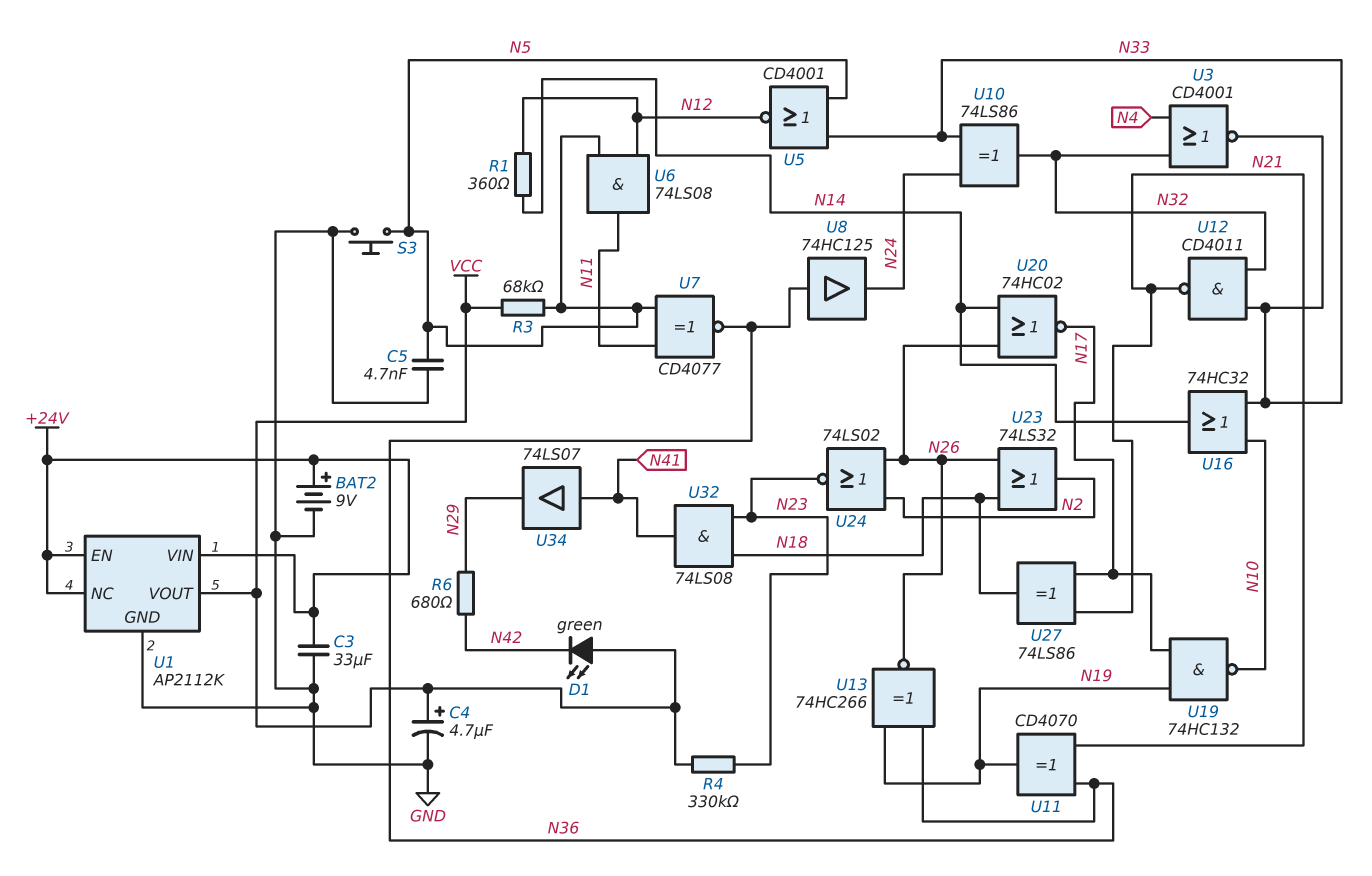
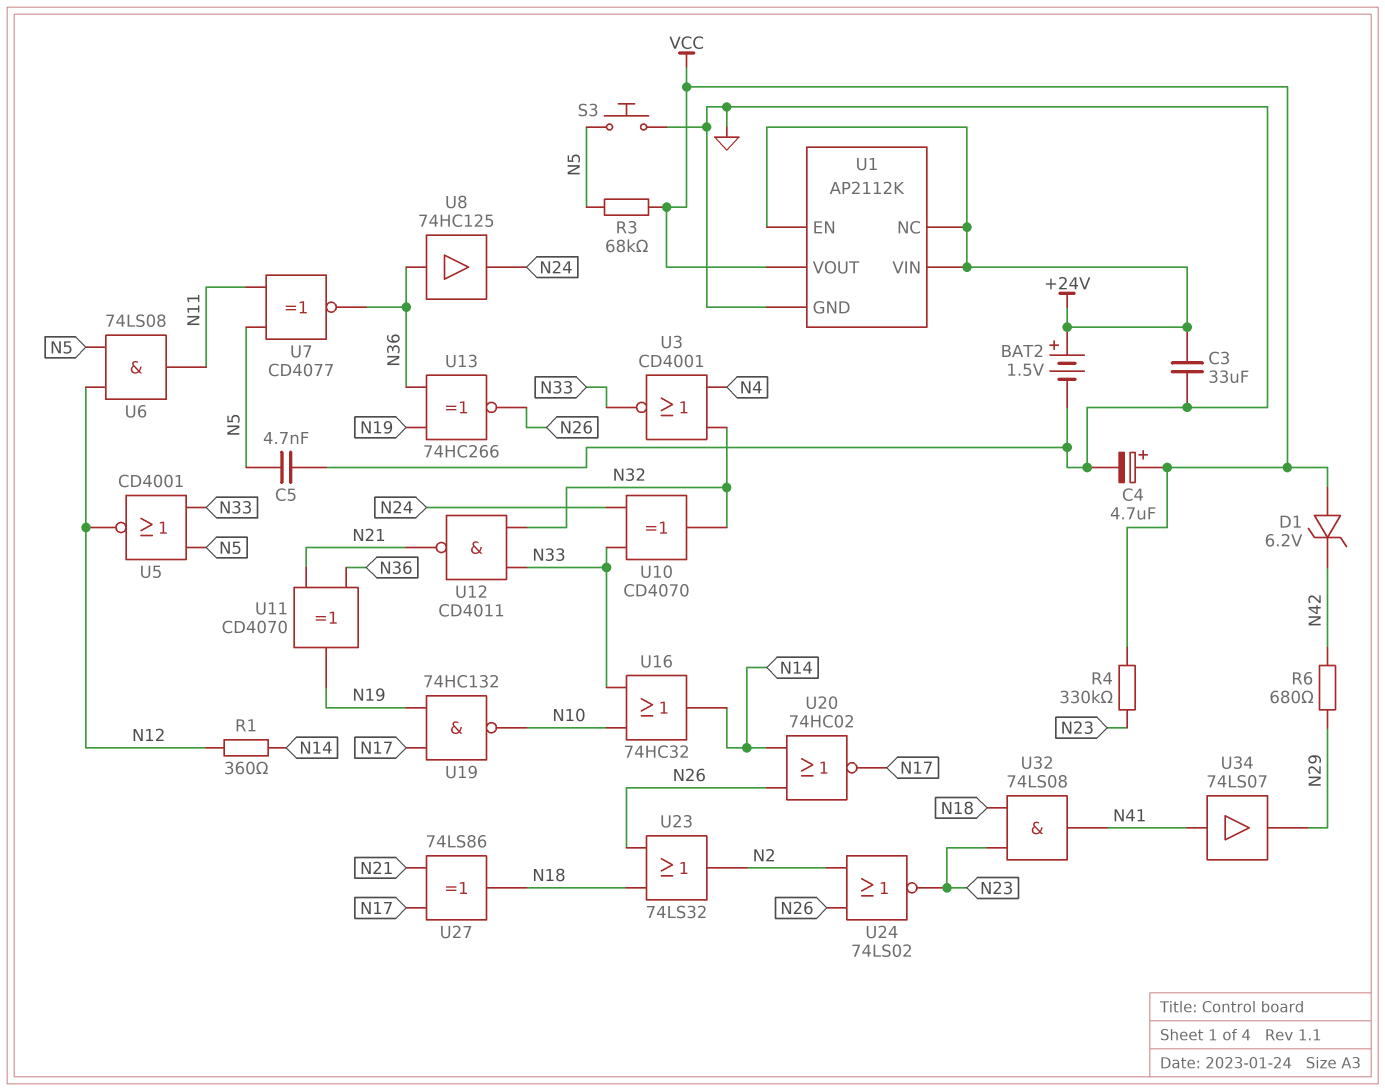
BAT2: 9V (plus +24V, minus GND) -> 1.5V (plus +24V, minus GND)
D1: LED green (A VCC, K N42) -> zener 6.2V (A VCC, K N42)
U10: XOR 74LS86 (in N24, in N33, out N32) -> XOR CD4070 (in N24, in N33, out N32)

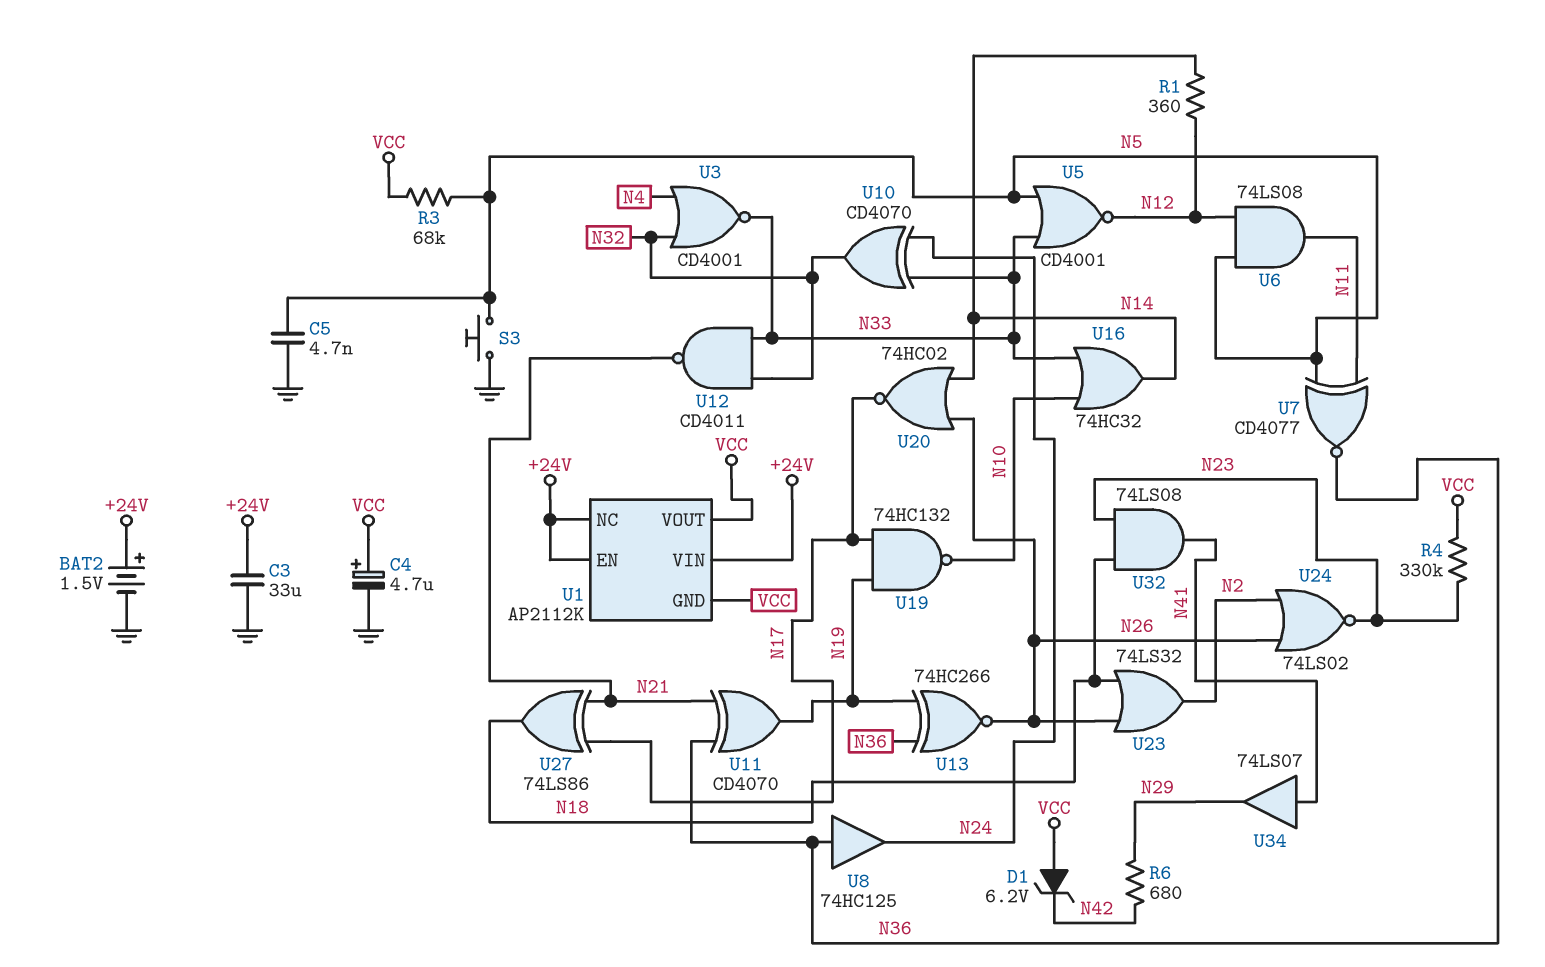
U1 pin GND: GND -> VCC

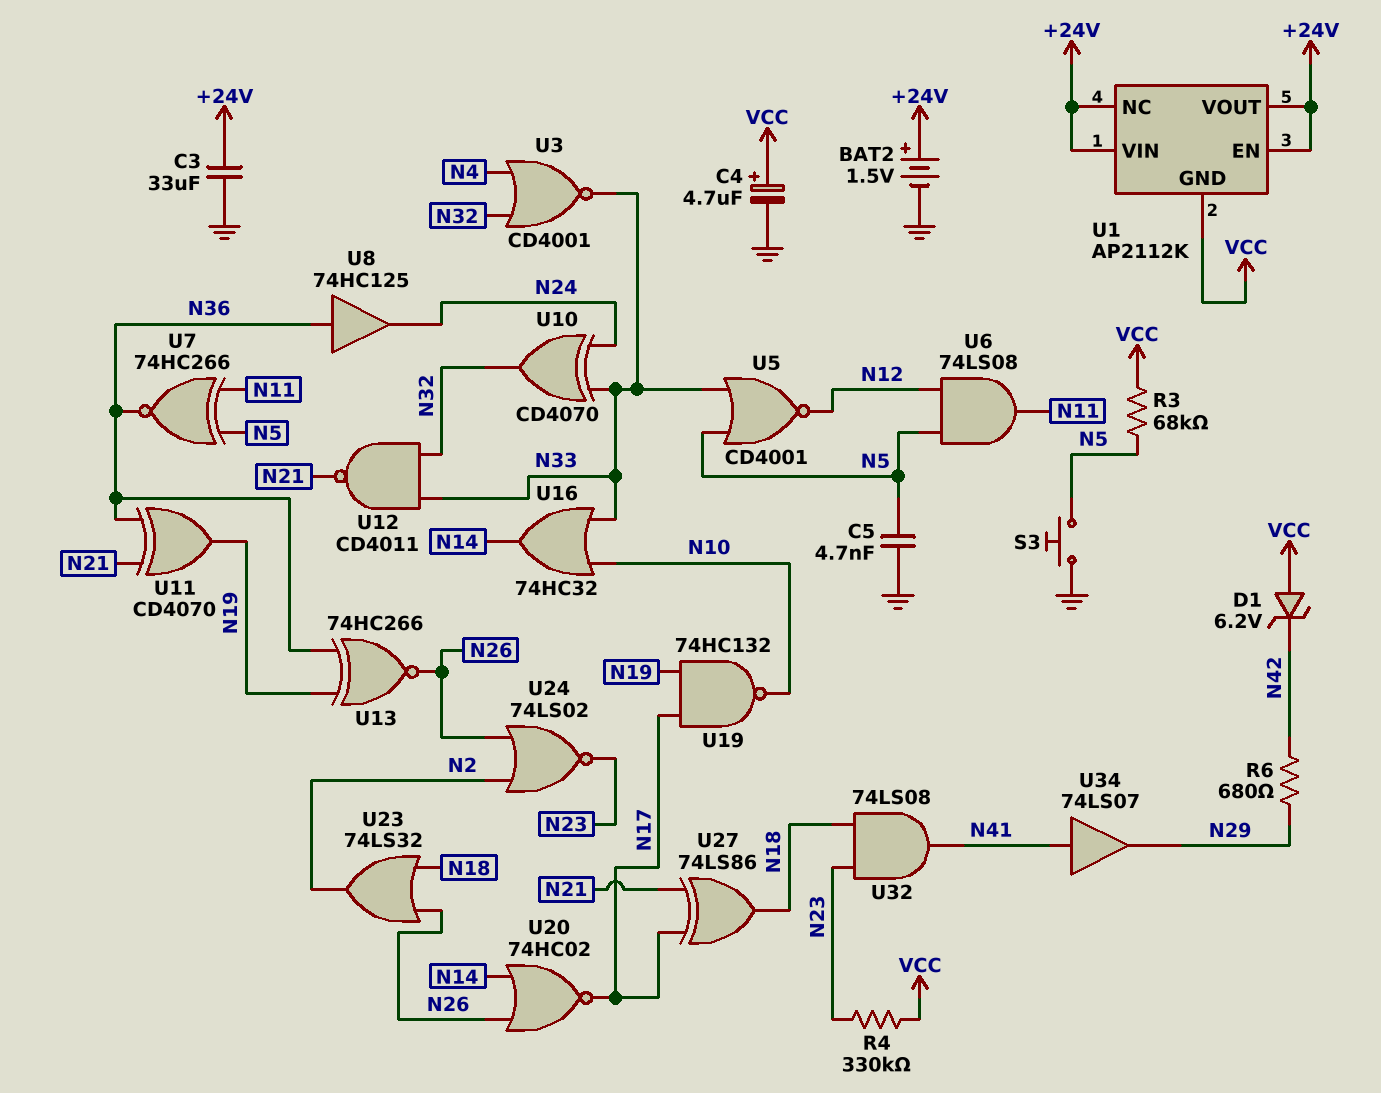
R1: 360 (N12, N14) -> none
U1 pin VOUT: VCC -> +24V
U7: XNOR CD4077 (in N5, in N11, out N36) -> XNOR 74HC266 (in N5, in N11, out N36)

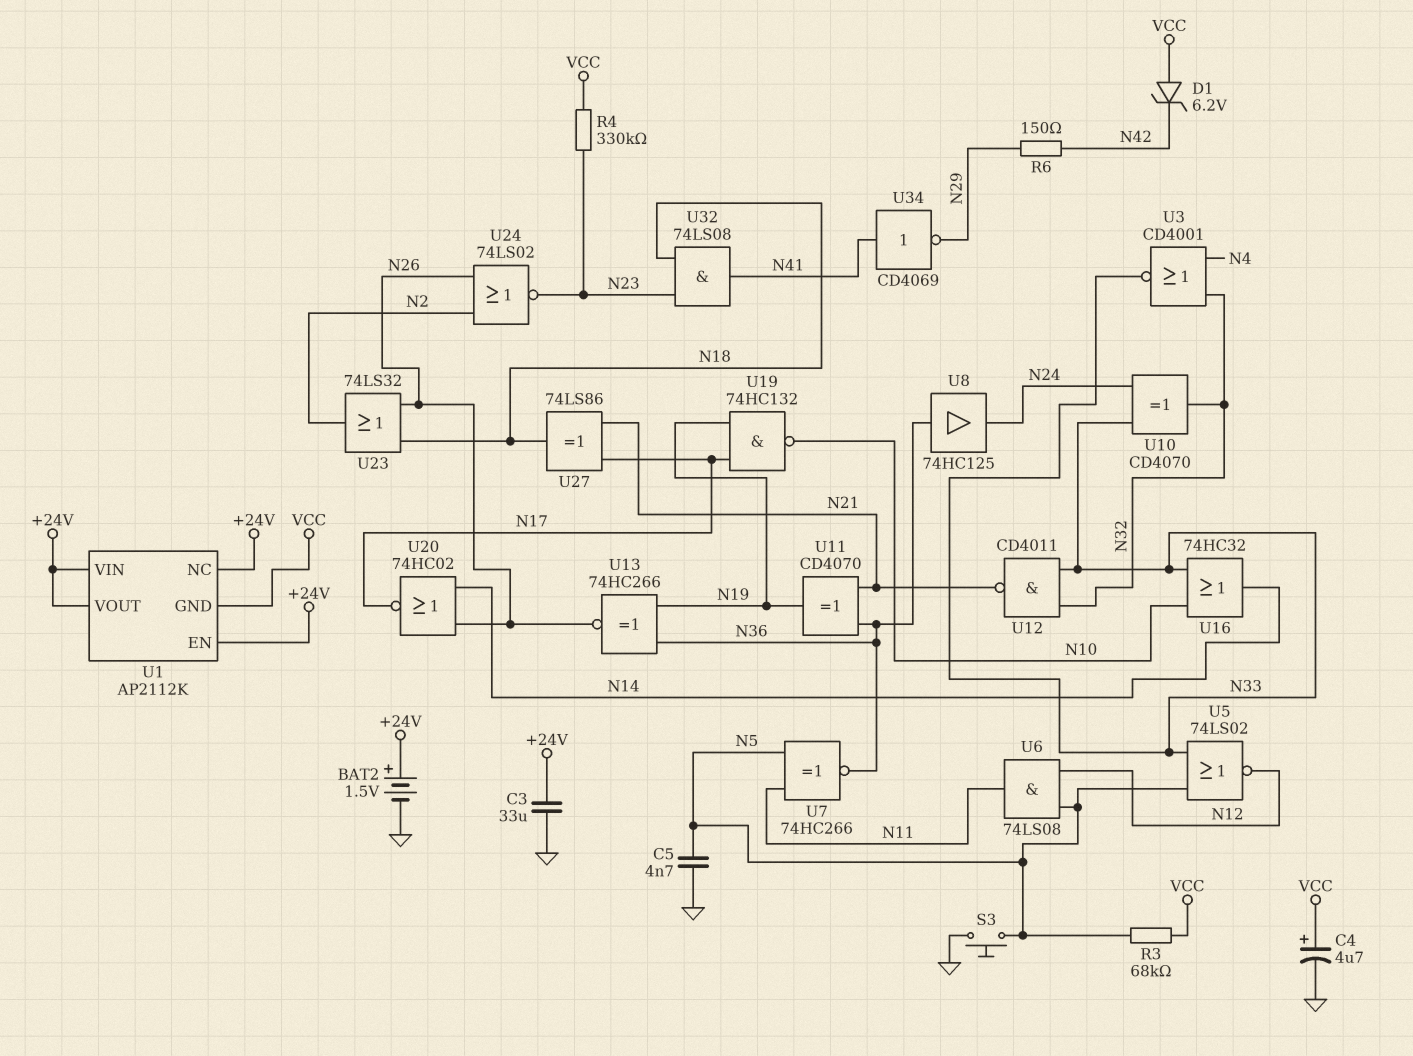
R6: 680 (N29, N42) -> 150 (N29, N42)
U5: NOR CD4001 (in N5, in N33, out N12) -> NOR 74LS02 (in N5, in N33, out N12)
U34: buffer 74LS07 (in N41, out N29) -> NOT CD4069 (in N41, out N29)

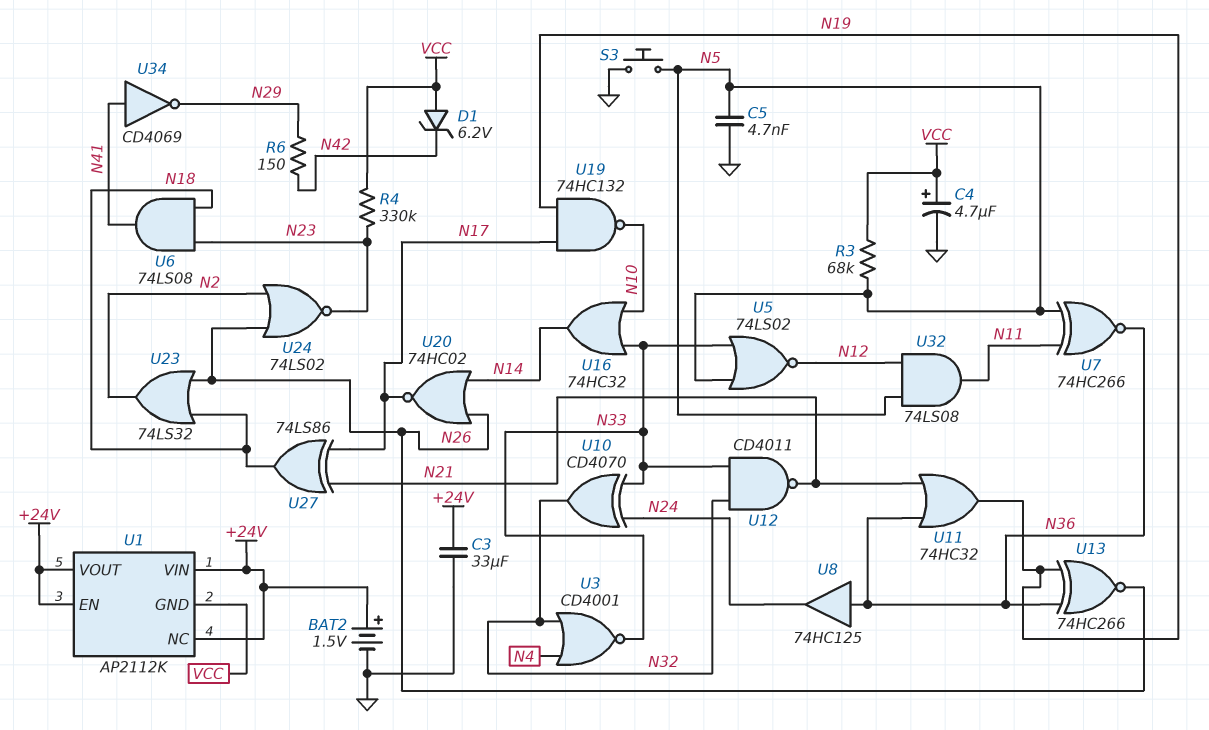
U6: AND 74LS08 (in N5, in N12, out N11) -> AND 74LS08 (in N18, in N23, out N41)
U11: XOR CD4070 (in N21, in N36, out N19) -> OR 74HC32 (in N21, in N36, out N19)
U32: AND 74LS08 (in N18, in N23, out N41) -> AND 74LS08 (in N5, in N12, out N11)

